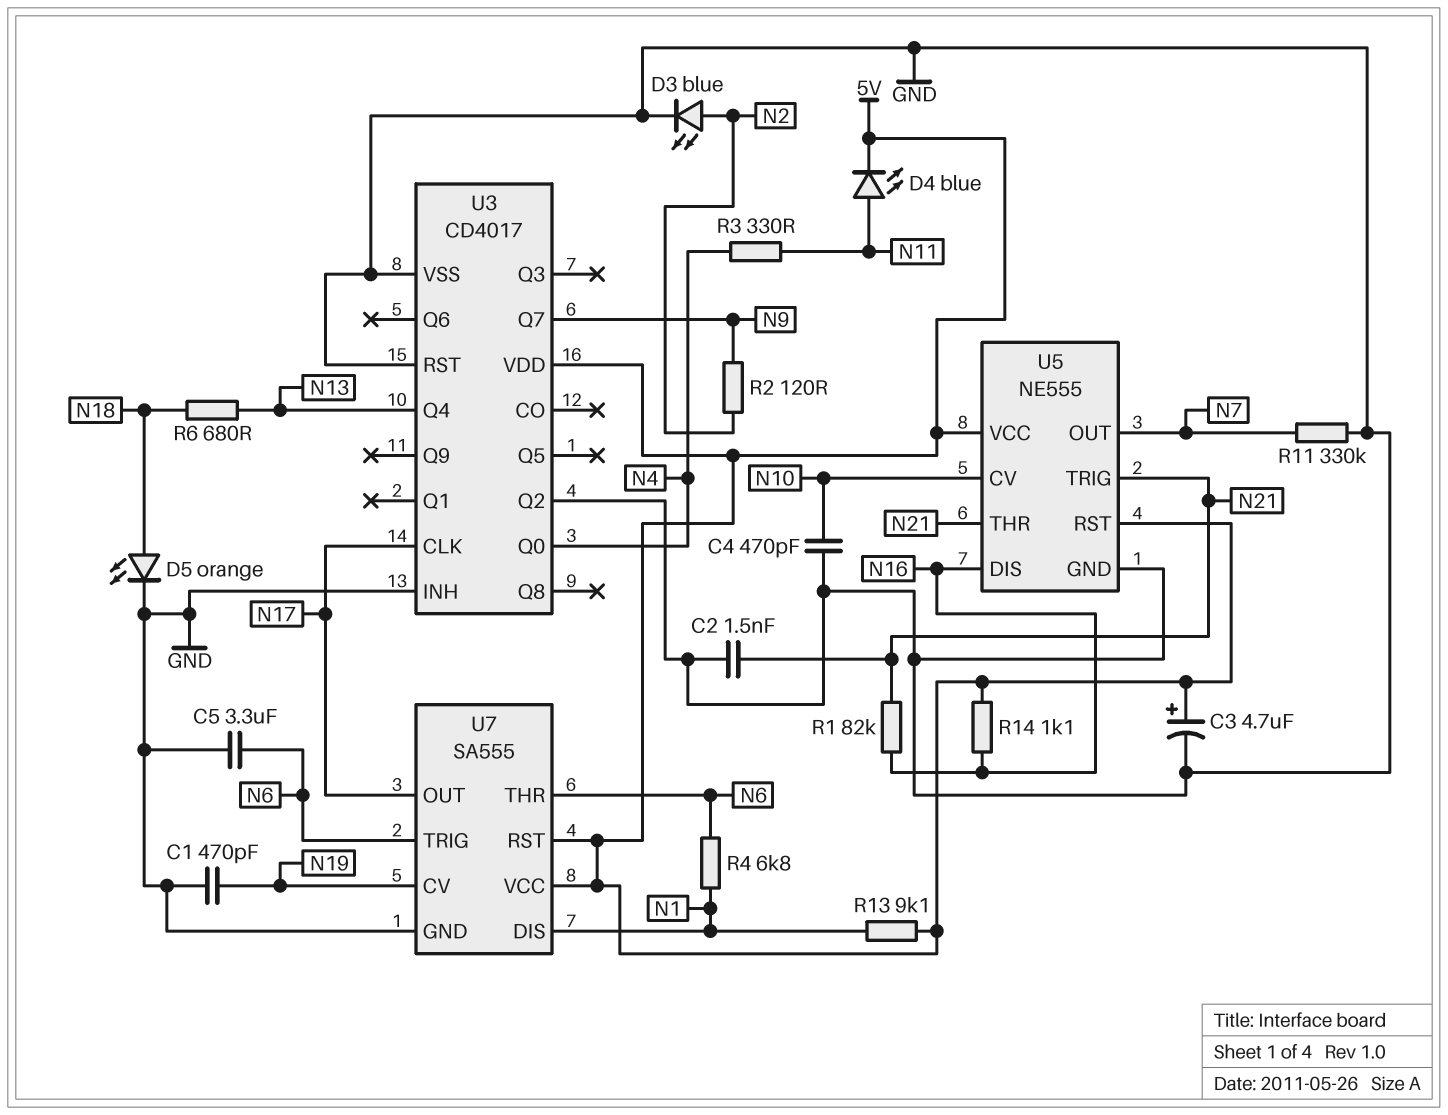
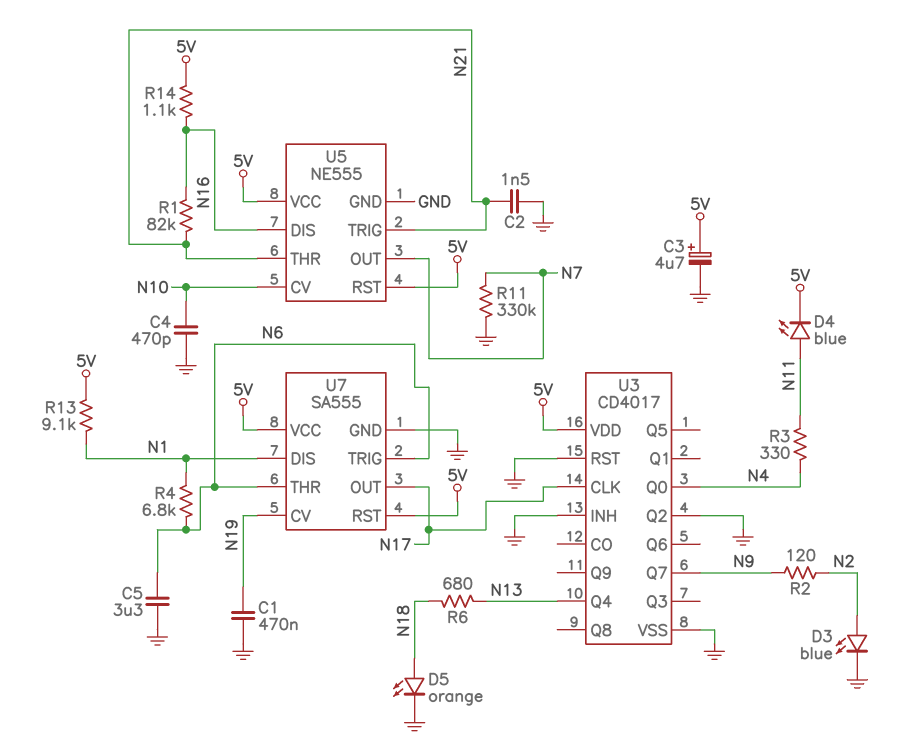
C1: 470pF (GND, N19) -> 470nF (GND, N19)

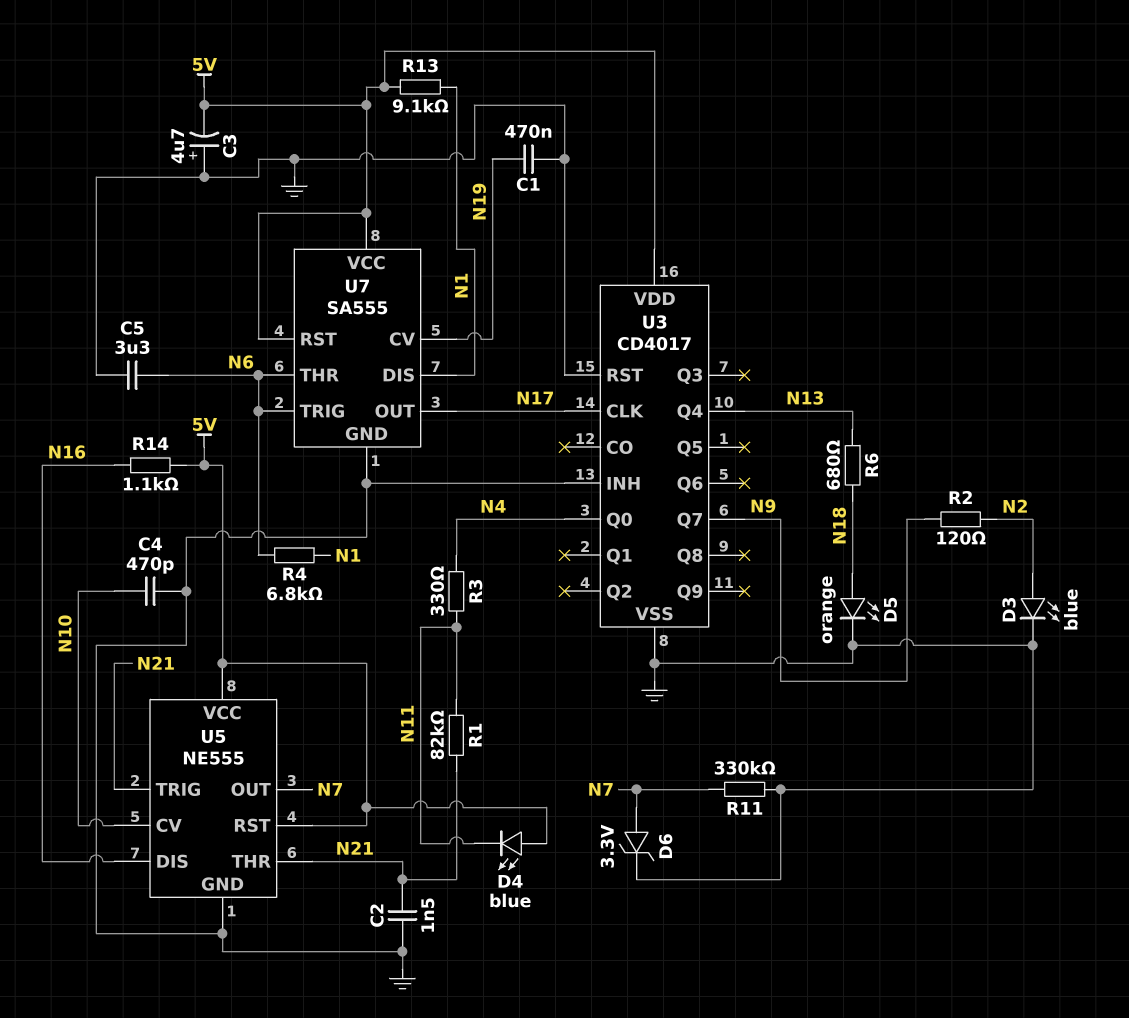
C3: 4.7uF (plus 5V, minus GND) -> 4.7uF (plus GND, minus 5V)
D4: LED blue (A N11, K 5V) -> LED blue (A 5V, K N11)
D6: none -> zener 3.3V (A N7, K GND)
R1: 82k (N16, N21) -> 82k (N11, N21)
U3 pin Q2: GND -> none

